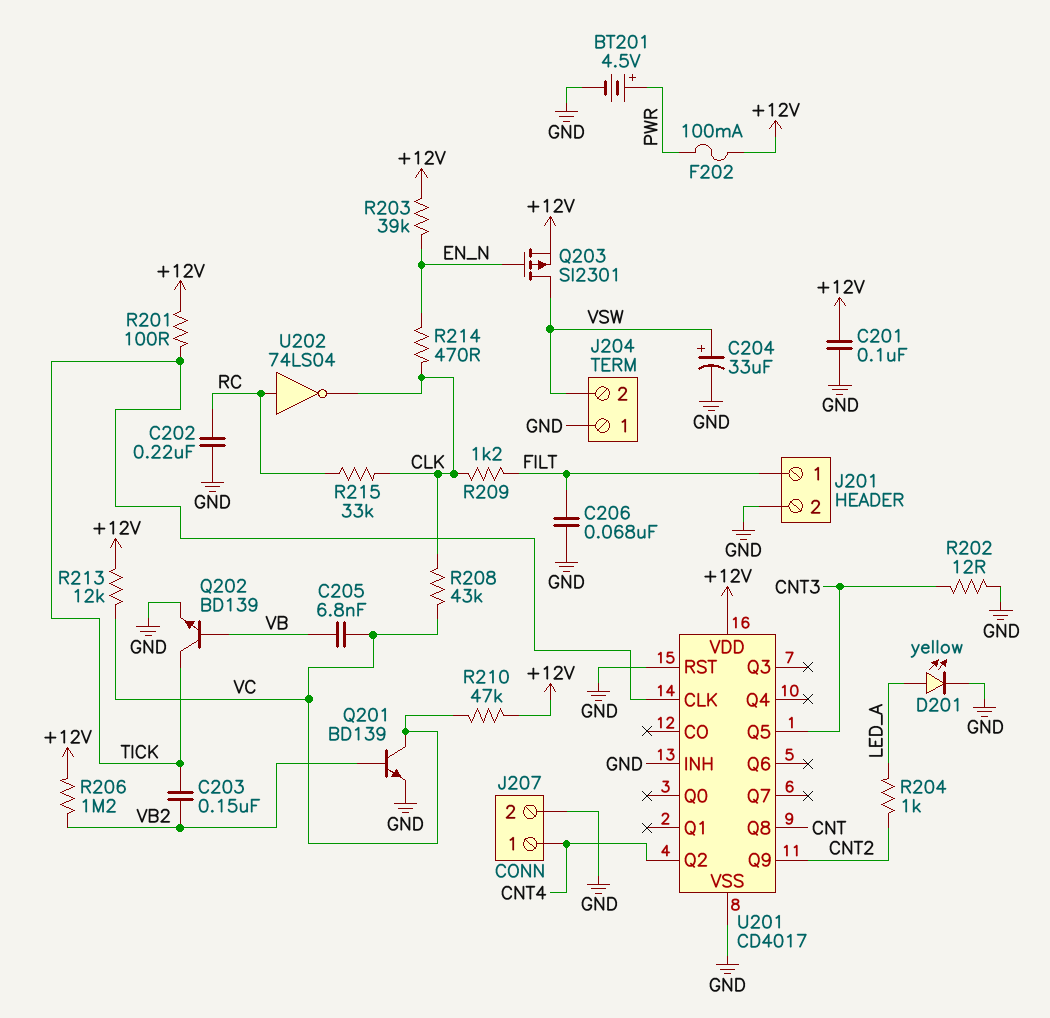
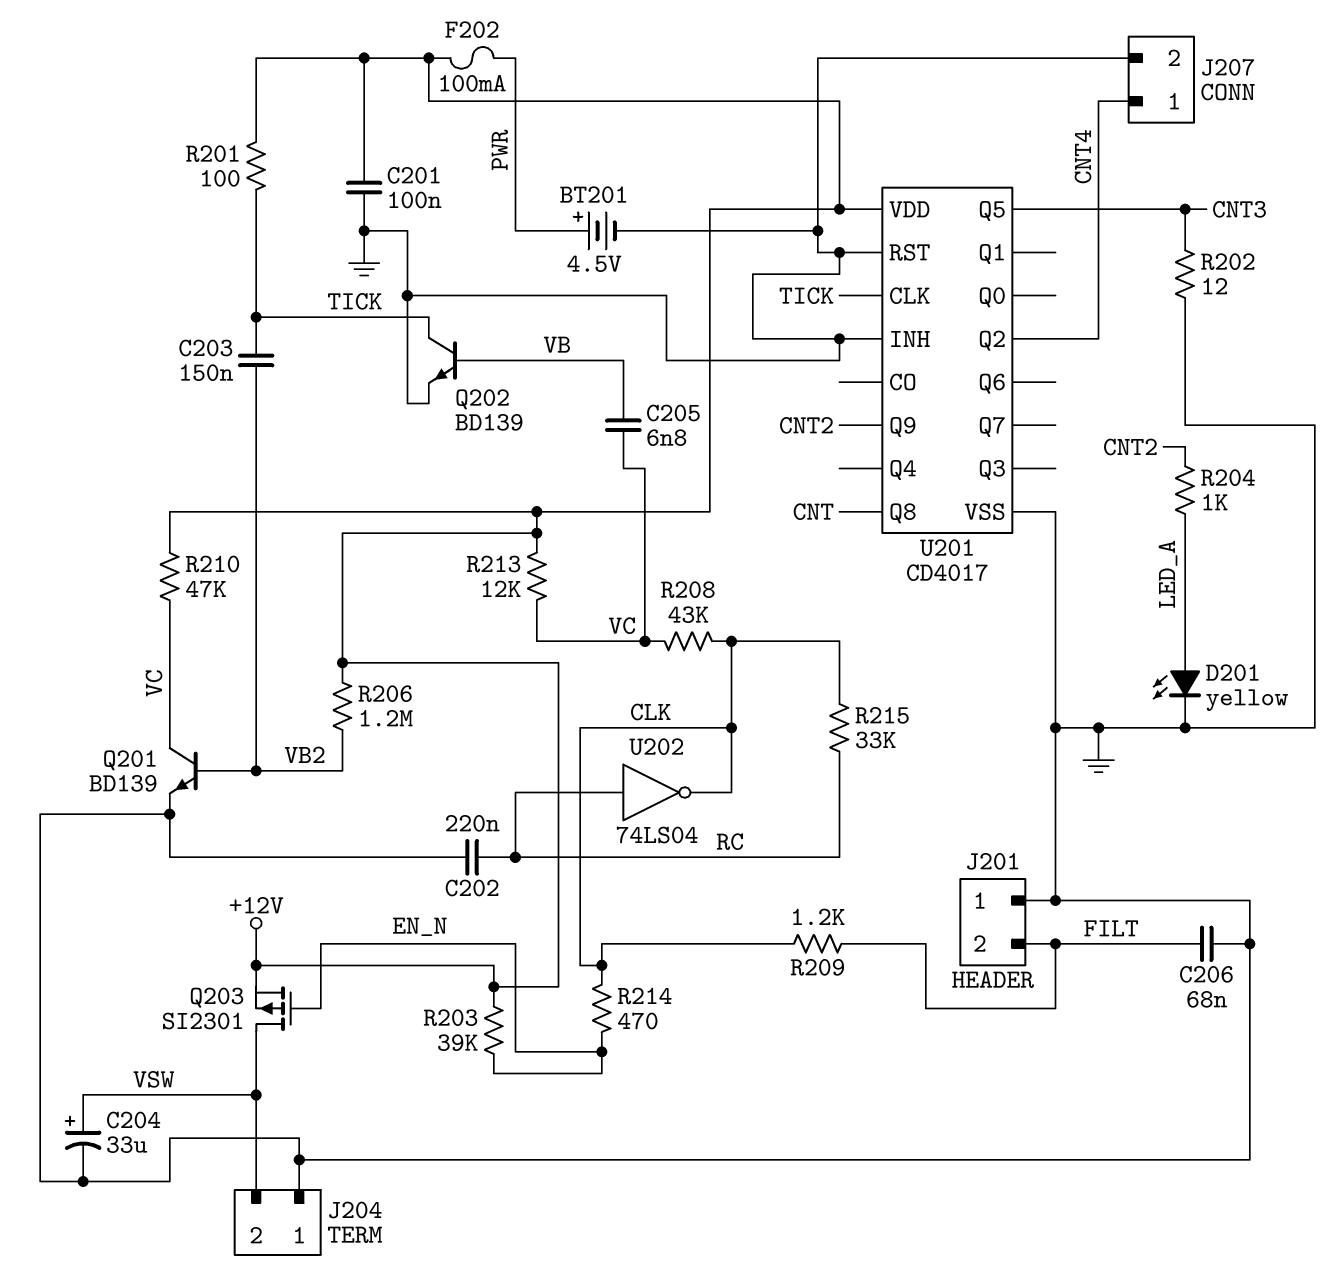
J201 pin 1: FILT -> GND
J201 pin 2: GND -> FILT

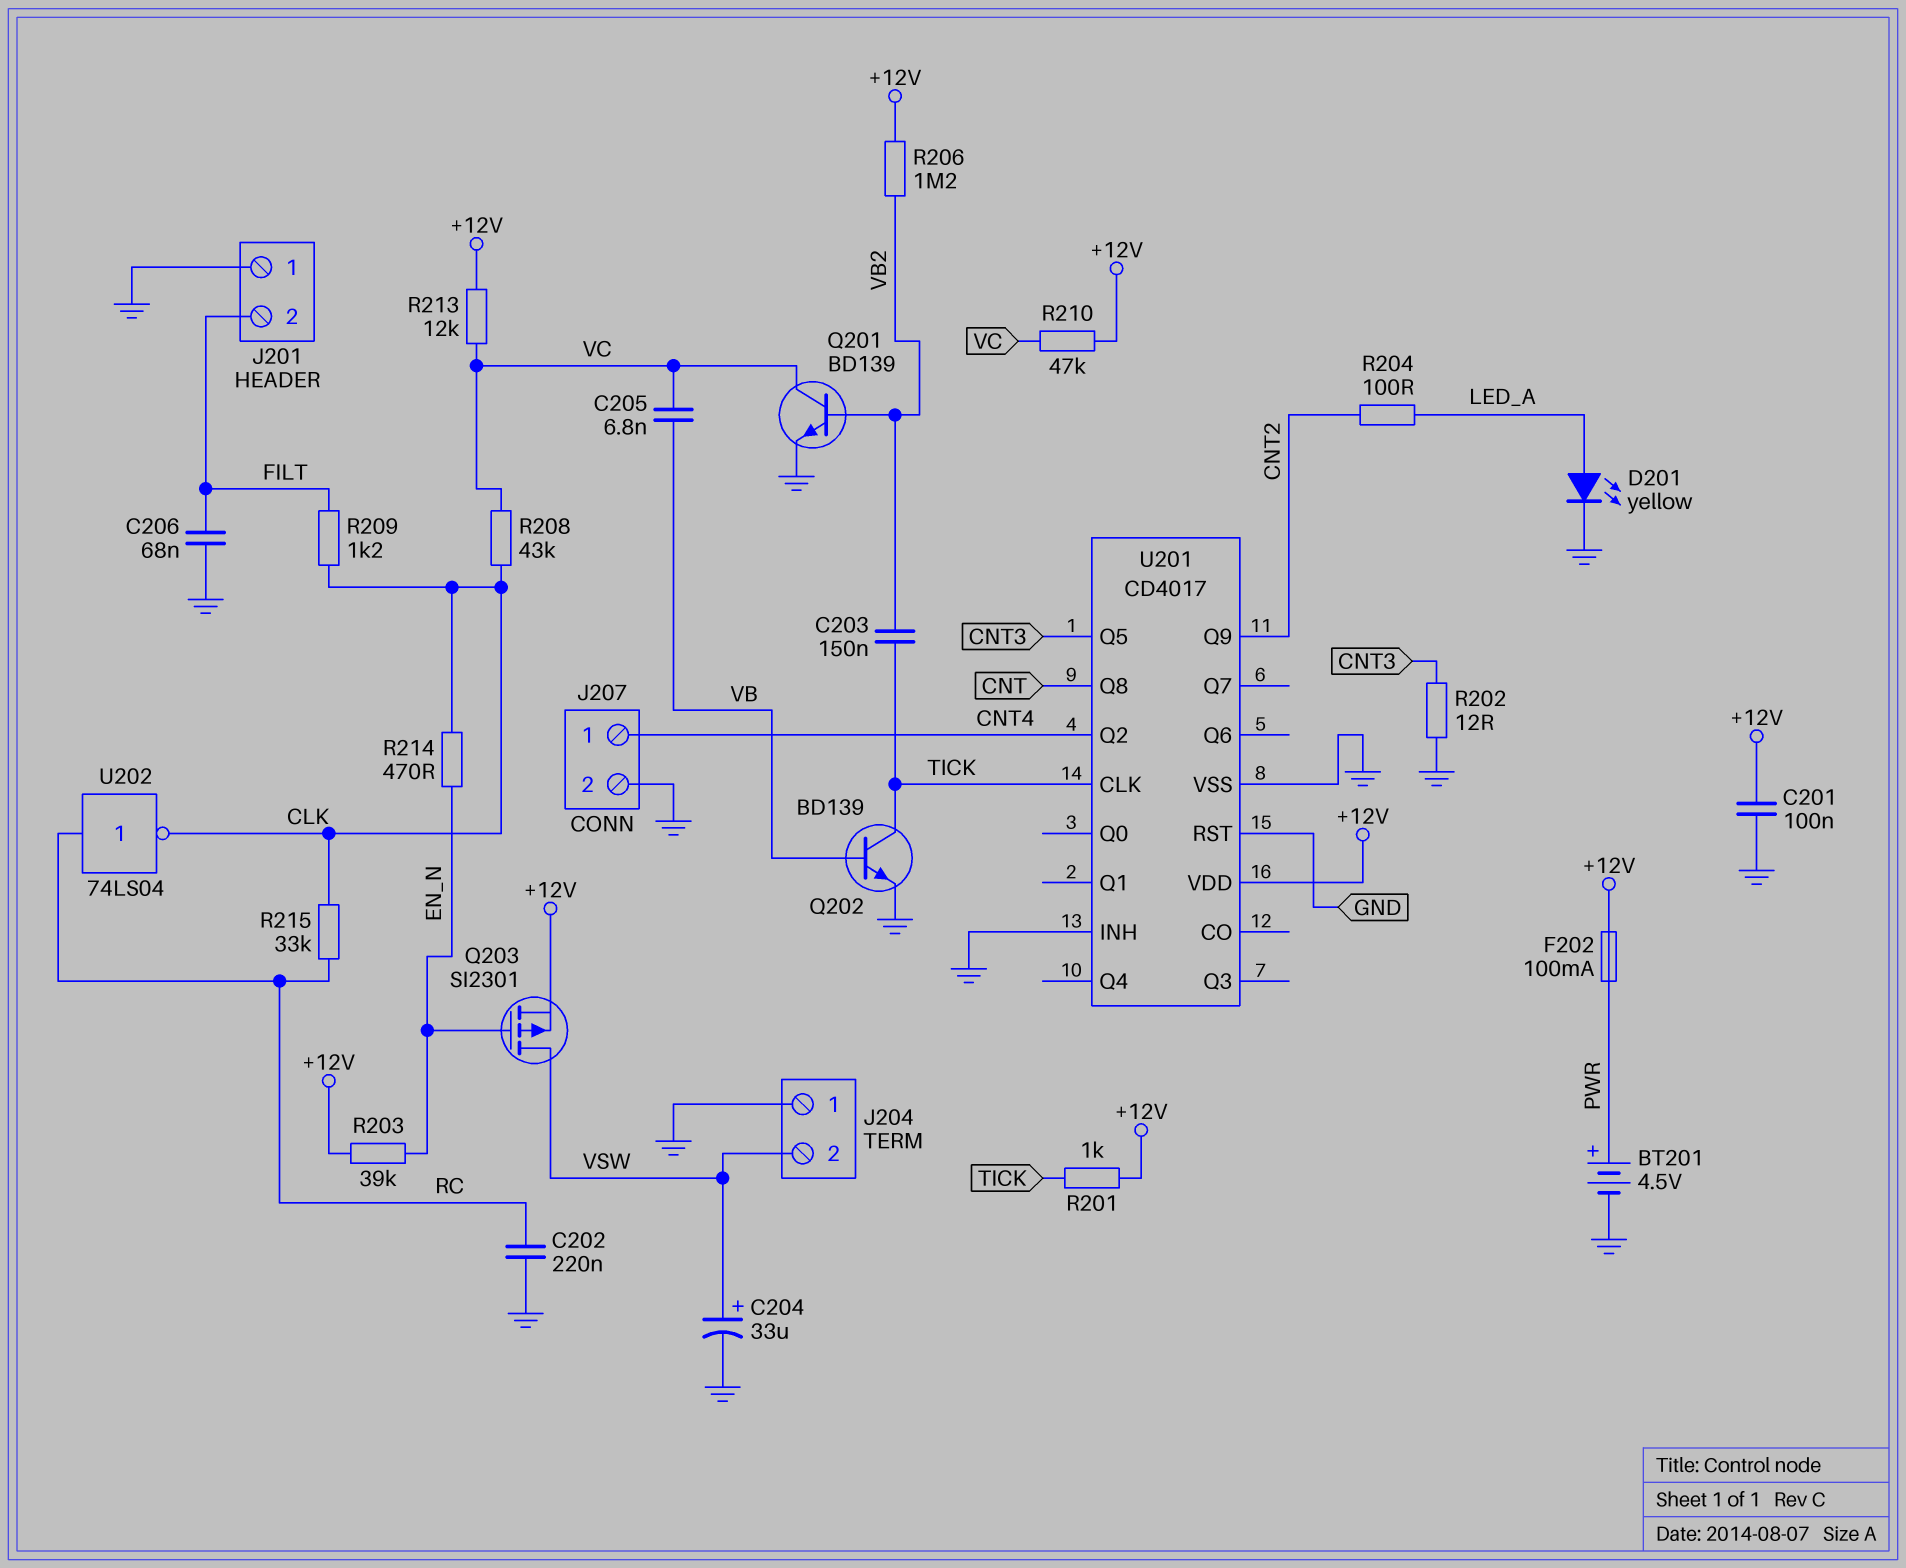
R201: 100 (+12V, TICK) -> 1k (+12V, TICK)
R204: 1k (CNT2, LED_A) -> 100 (CNT2, LED_A)

